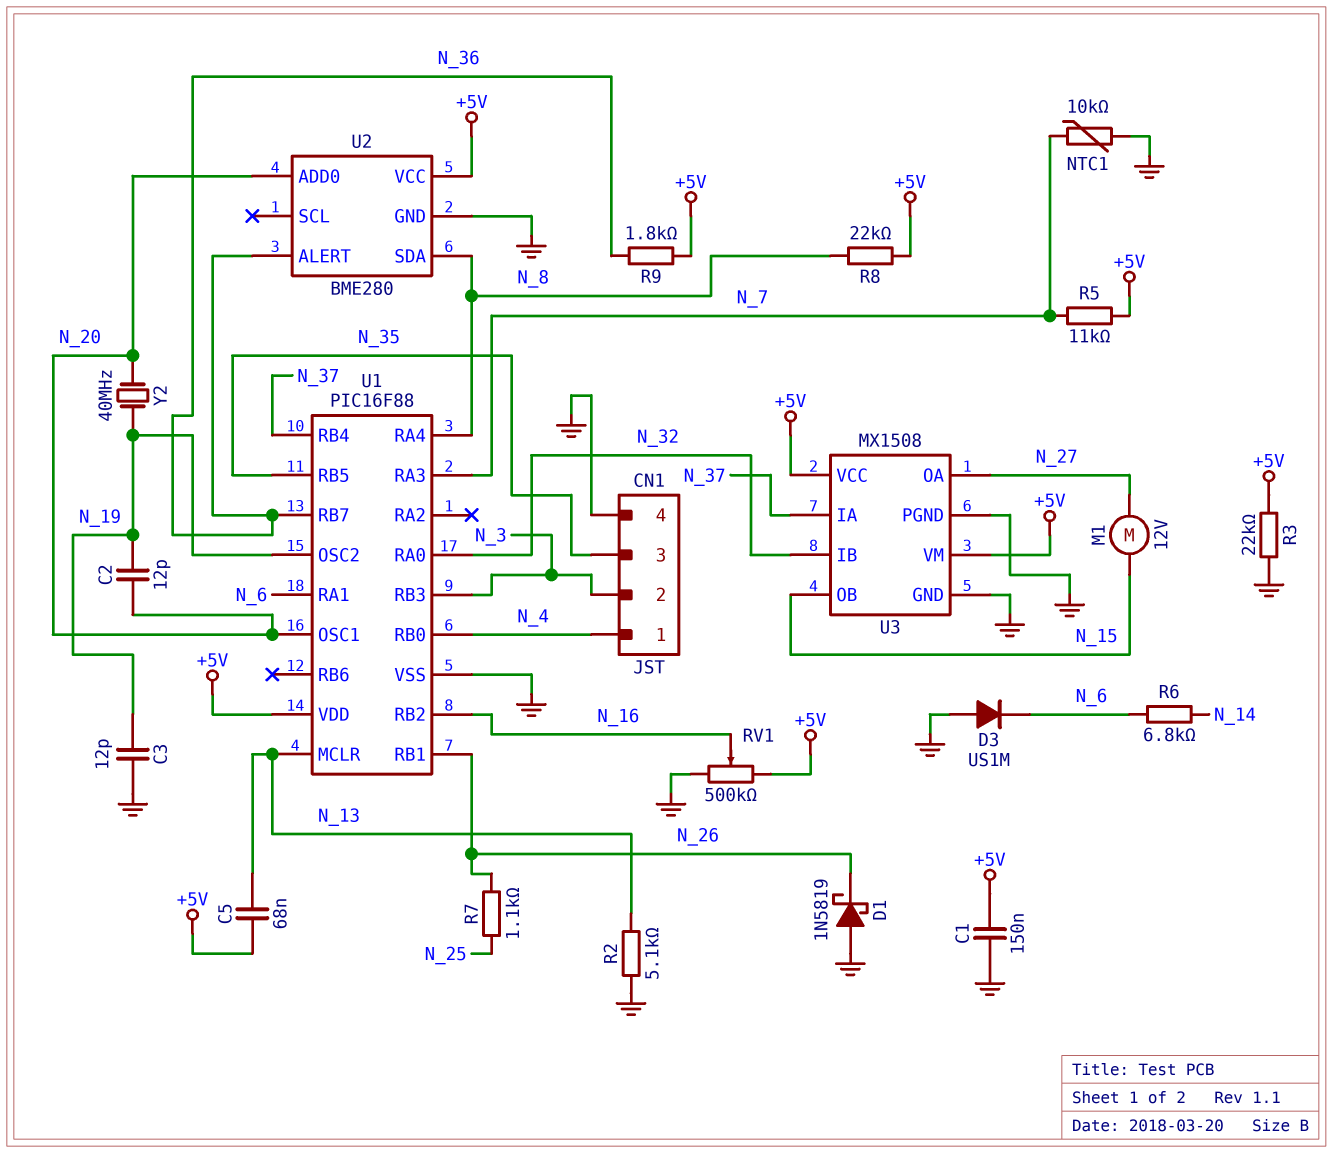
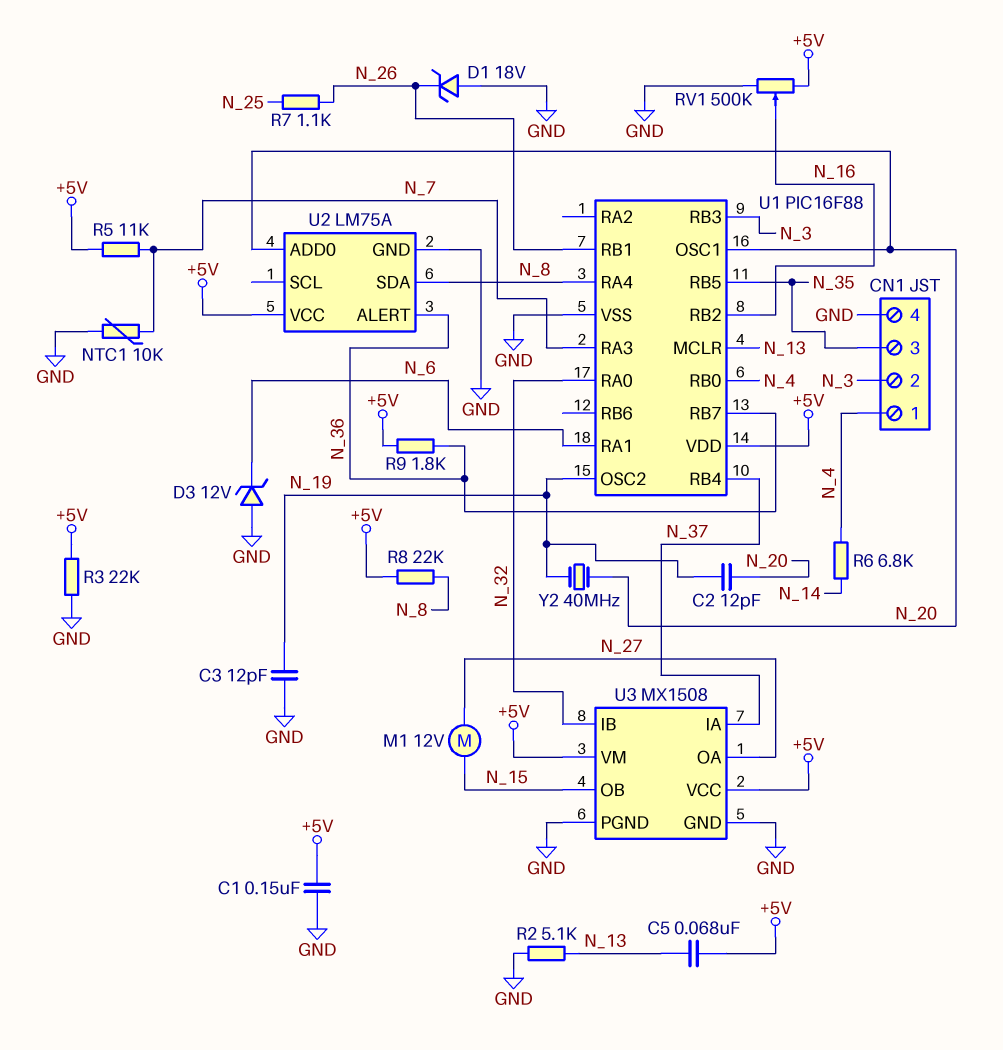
D1: schottky 1N5819 (A GND, K N_26) -> zener 18V (A GND, K N_26)
D3: diode US1M (A GND, K N_6) -> zener 12V (A GND, K N_6)
R6: 6.8k (N_6, N_14) -> 6.8k (N_4, N_14)
U2: BME280 -> LM75A

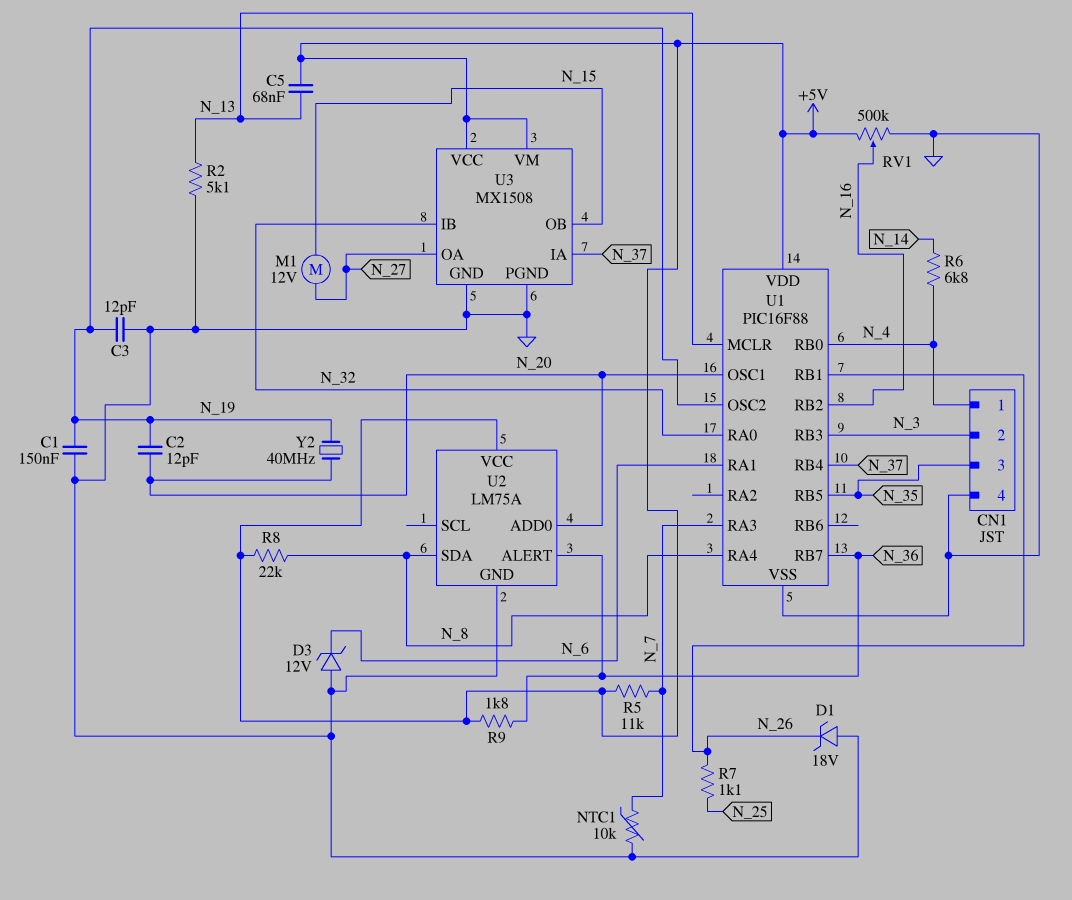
C1: 150nF (+5V, GND) -> 150nF (GND, N_19)
R3: 22k (+5V, GND) -> none

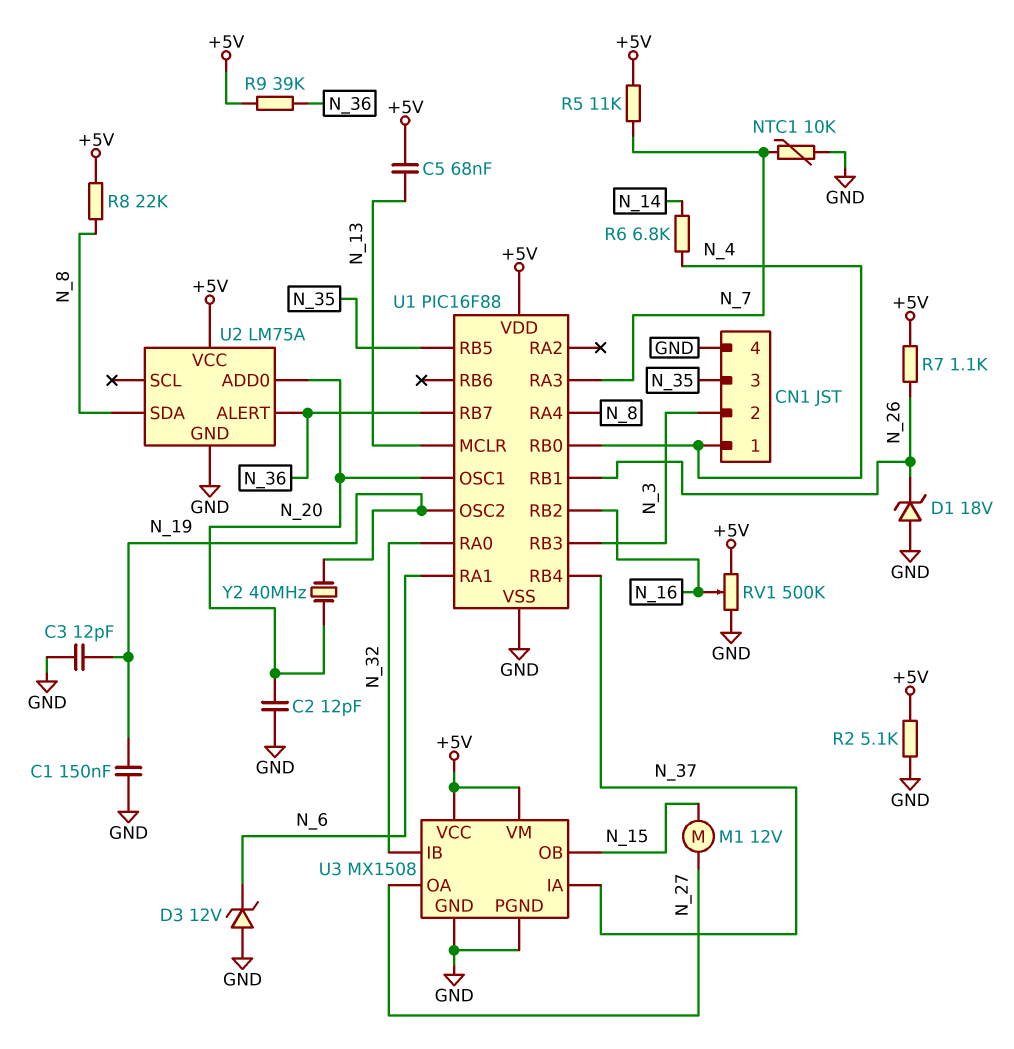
C2: 12pF (N_19, N_20) -> 12pF (GND, N_20)
R2: 5.1k (GND, N_13) -> 5.1k (+5V, GND)
R7: 1.1k (N_25, N_26) -> 1.1k (+5V, N_26)
R9: 1.8k (+5V, N_36) -> 39k (+5V, N_36)

